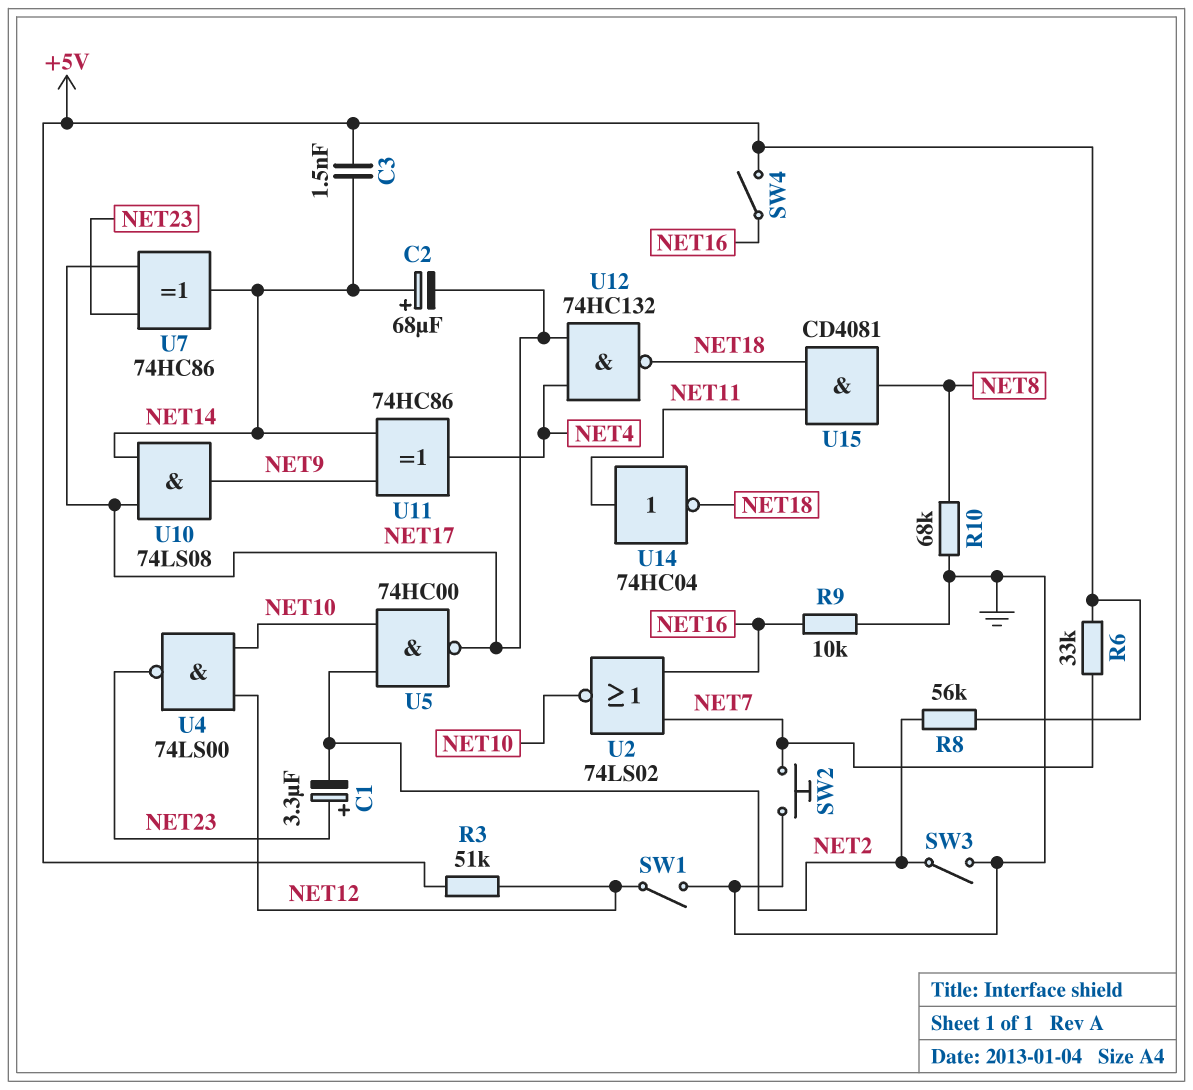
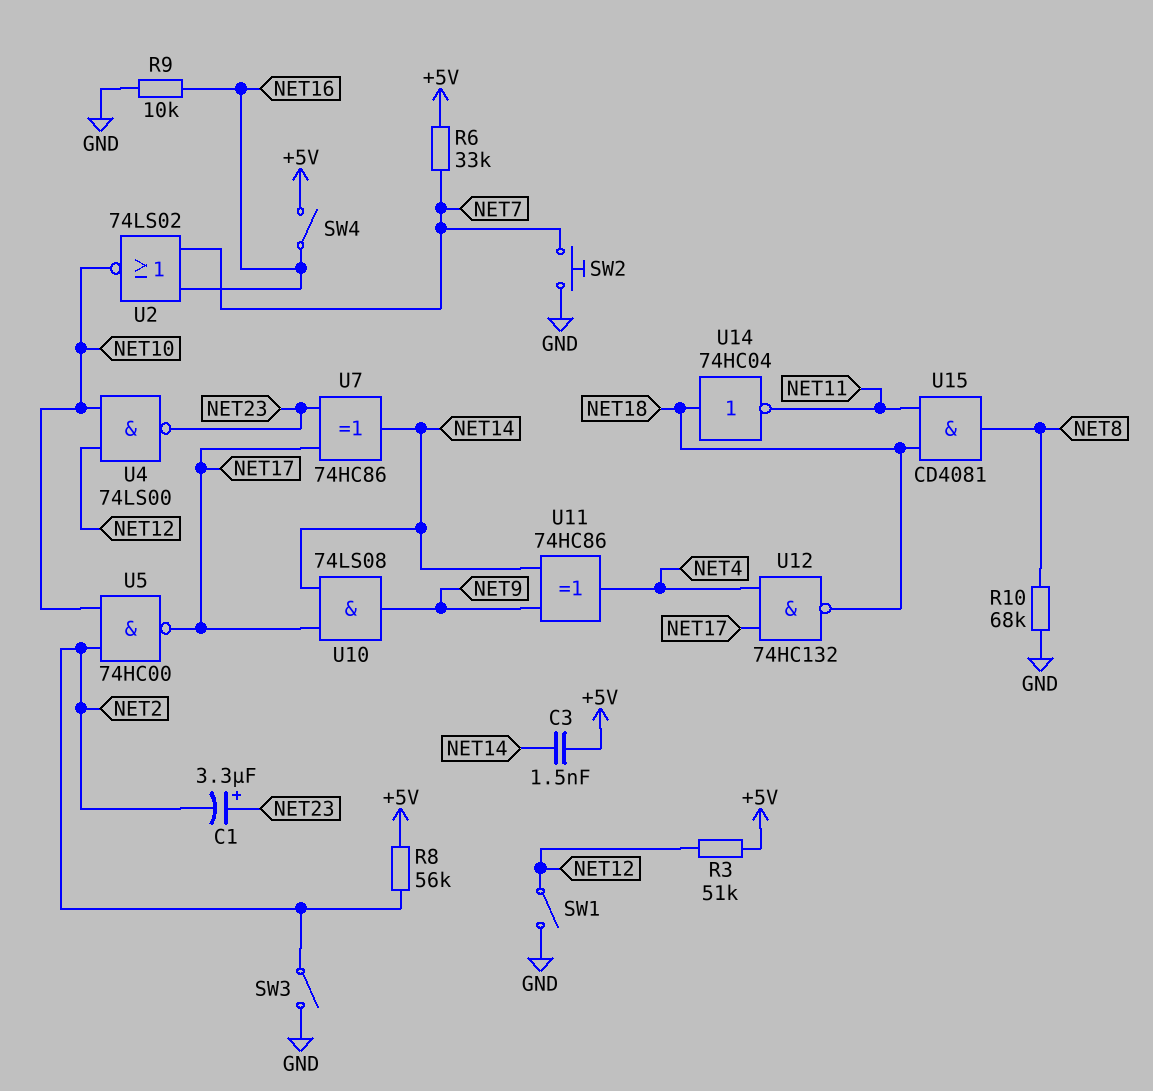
C2: 68uF (plus NET14, minus NET17) -> none
U14: NOT 74HC04 (in NET11, out NET18) -> NOT 74HC04 (in NET18, out NET11)

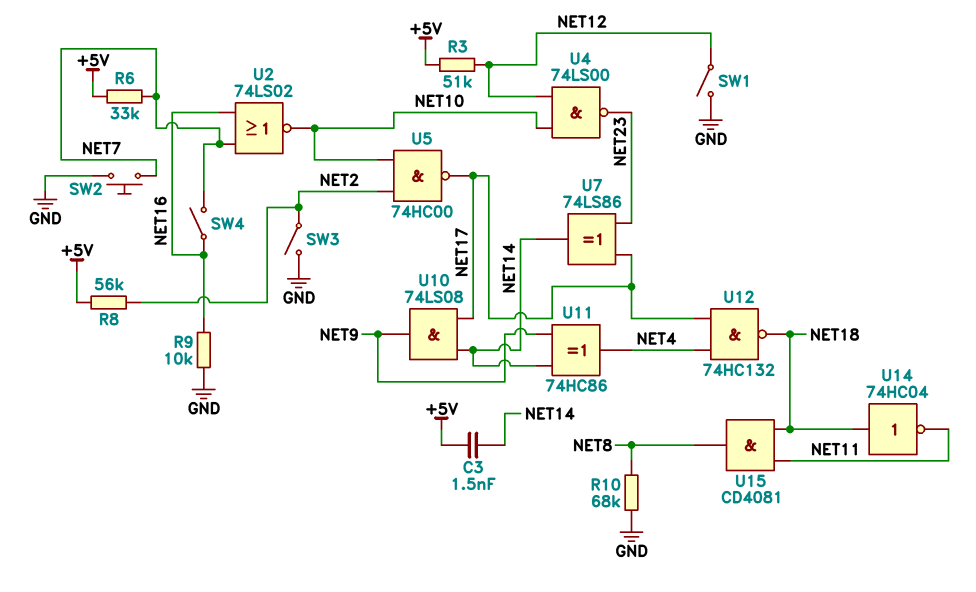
C1: 3.3uF (plus NET23, minus NET2) -> none
SW4: switch (+5V, NET16) -> switch (NET7, NET16)
U7: XOR 74HC86 (in NET17, in NET23, out NET14) -> XOR 74LS86 (in NET17, in NET23, out NET14)

